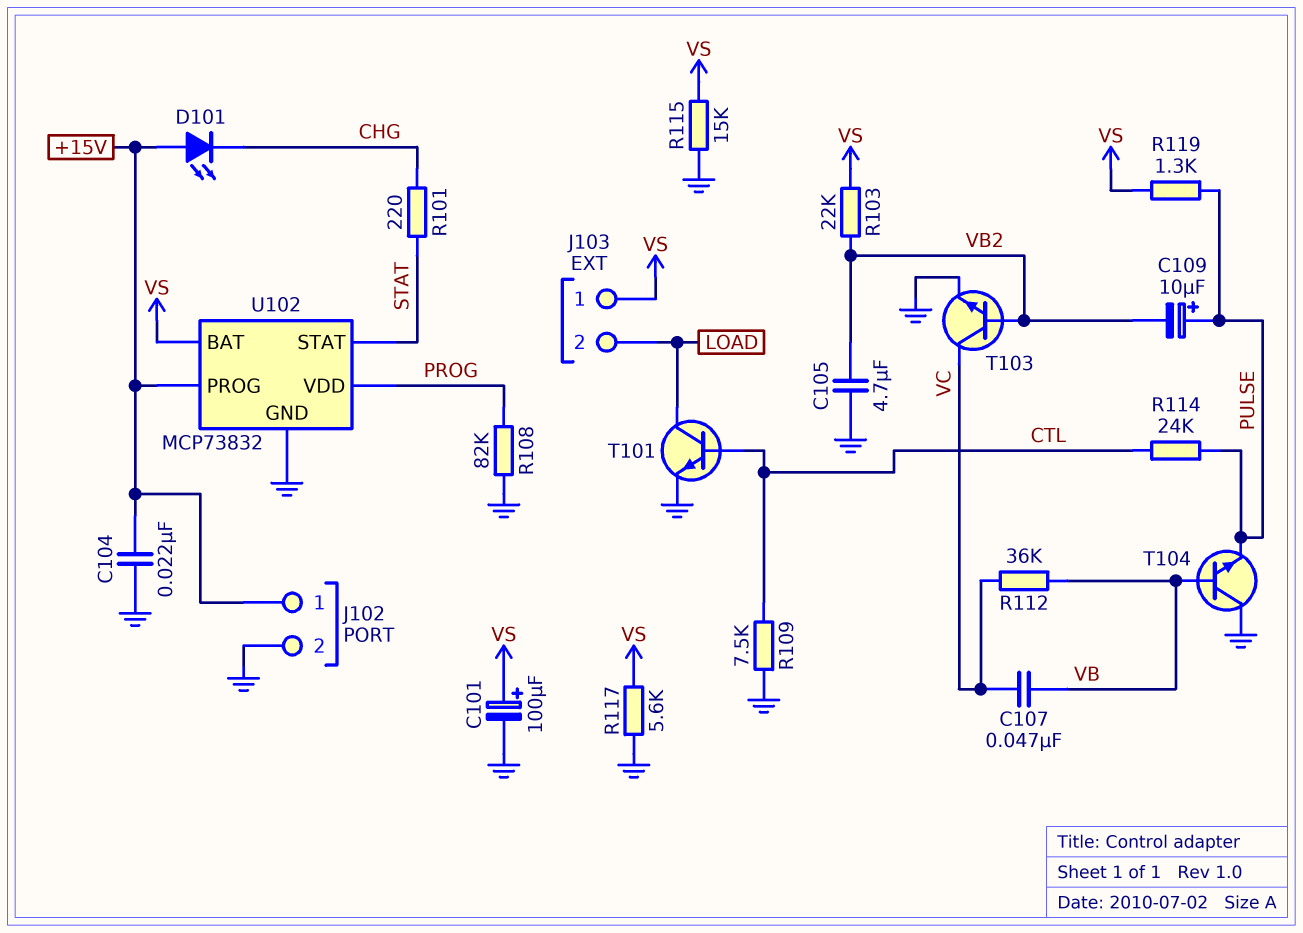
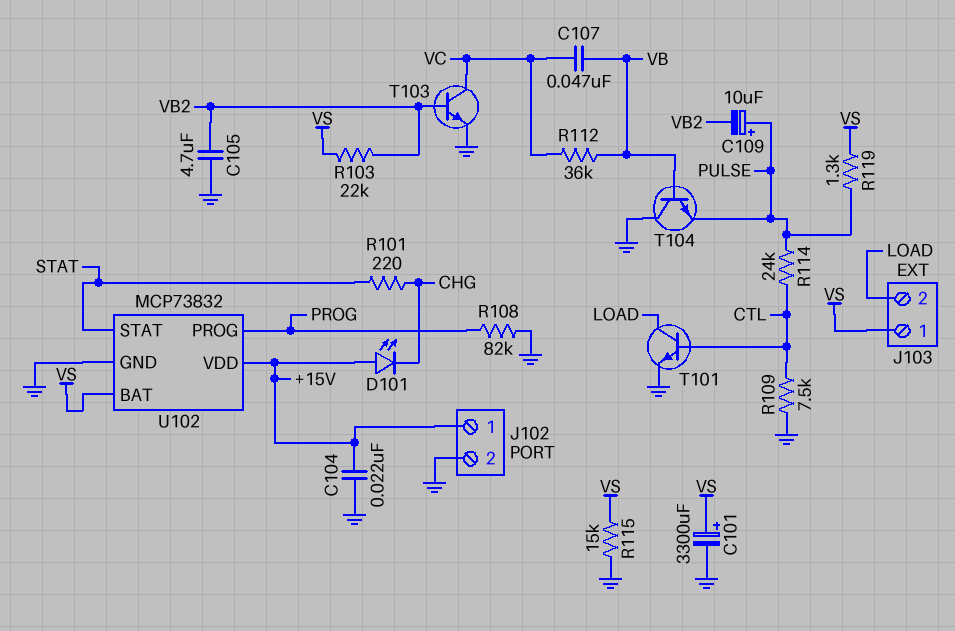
C101: 100uF (plus VS, minus GND) -> 3300uF (plus VS, minus GND)
R117: 5.6k (GND, VS) -> none
U102 pin PROG: +15V -> PROG
U102 pin VDD: PROG -> +15V

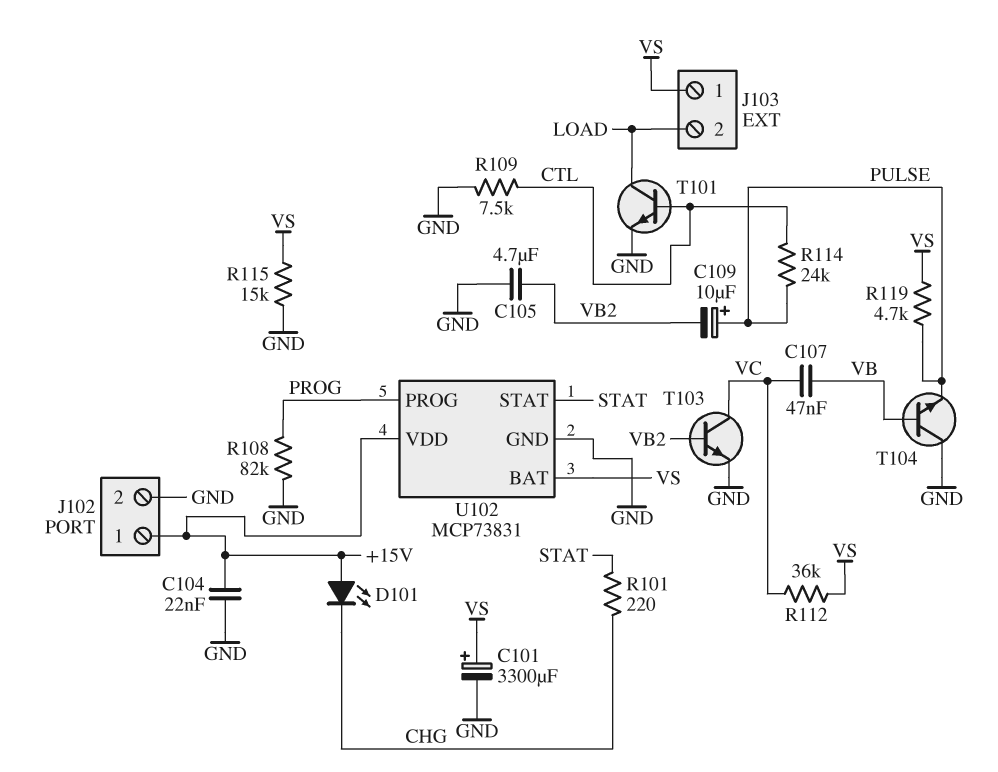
R103: 22k (VB2, VS) -> none
R112: 36k (VB, VC) -> 36k (VC, VS)
R119: 1.3k (PULSE, VS) -> 4.7k (PULSE, VS)
U102: MCP73832 -> MCP73831

